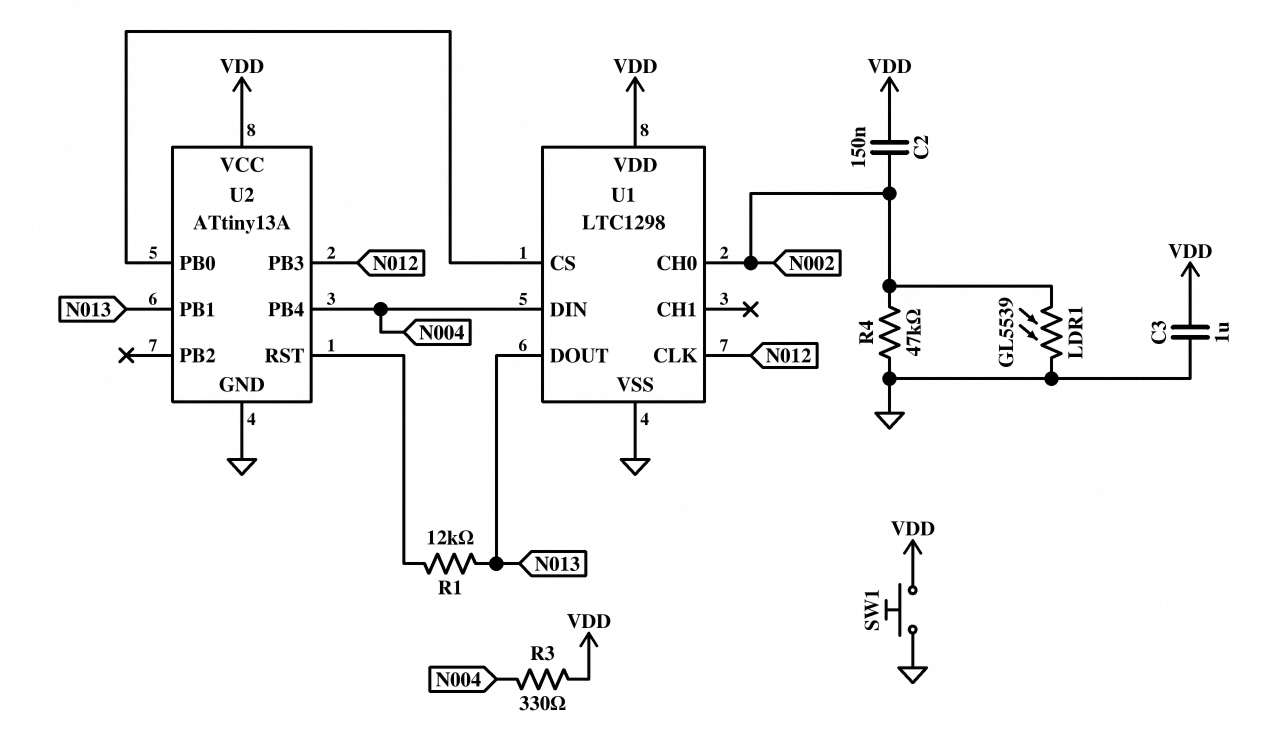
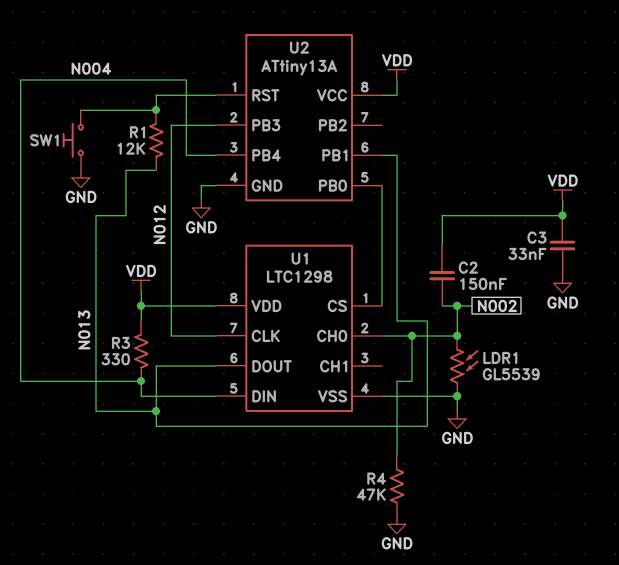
C3: 1uF (GND, VDD) -> 33nF (GND, VDD)
SW1: button (GND, VDD) -> button (GND, U2/RST)

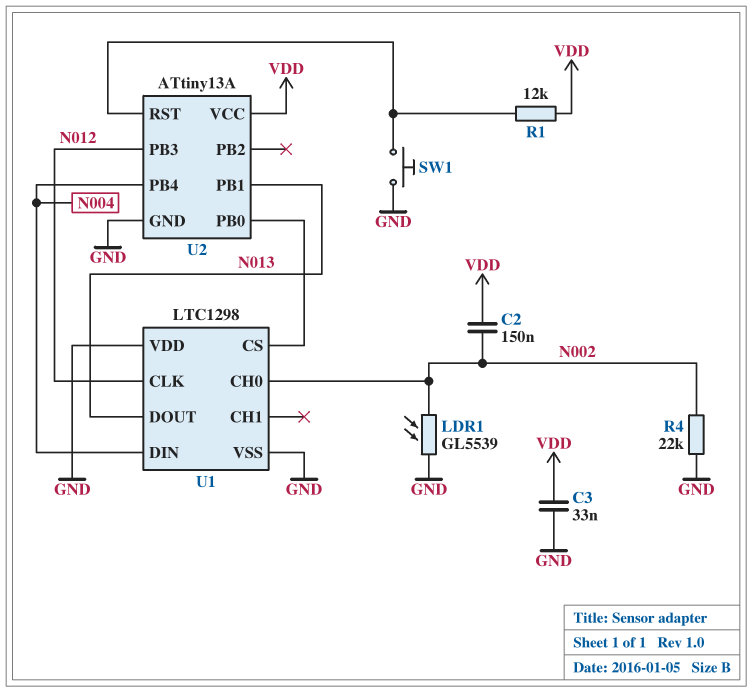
R1: 12k (N013, U2/RST) -> 12k (U2/RST, VDD)
R3: 330 (N004, VDD) -> none
R4: 47k (GND, N002) -> 22k (GND, N002)
U1 pin VDD: VDD -> GND

